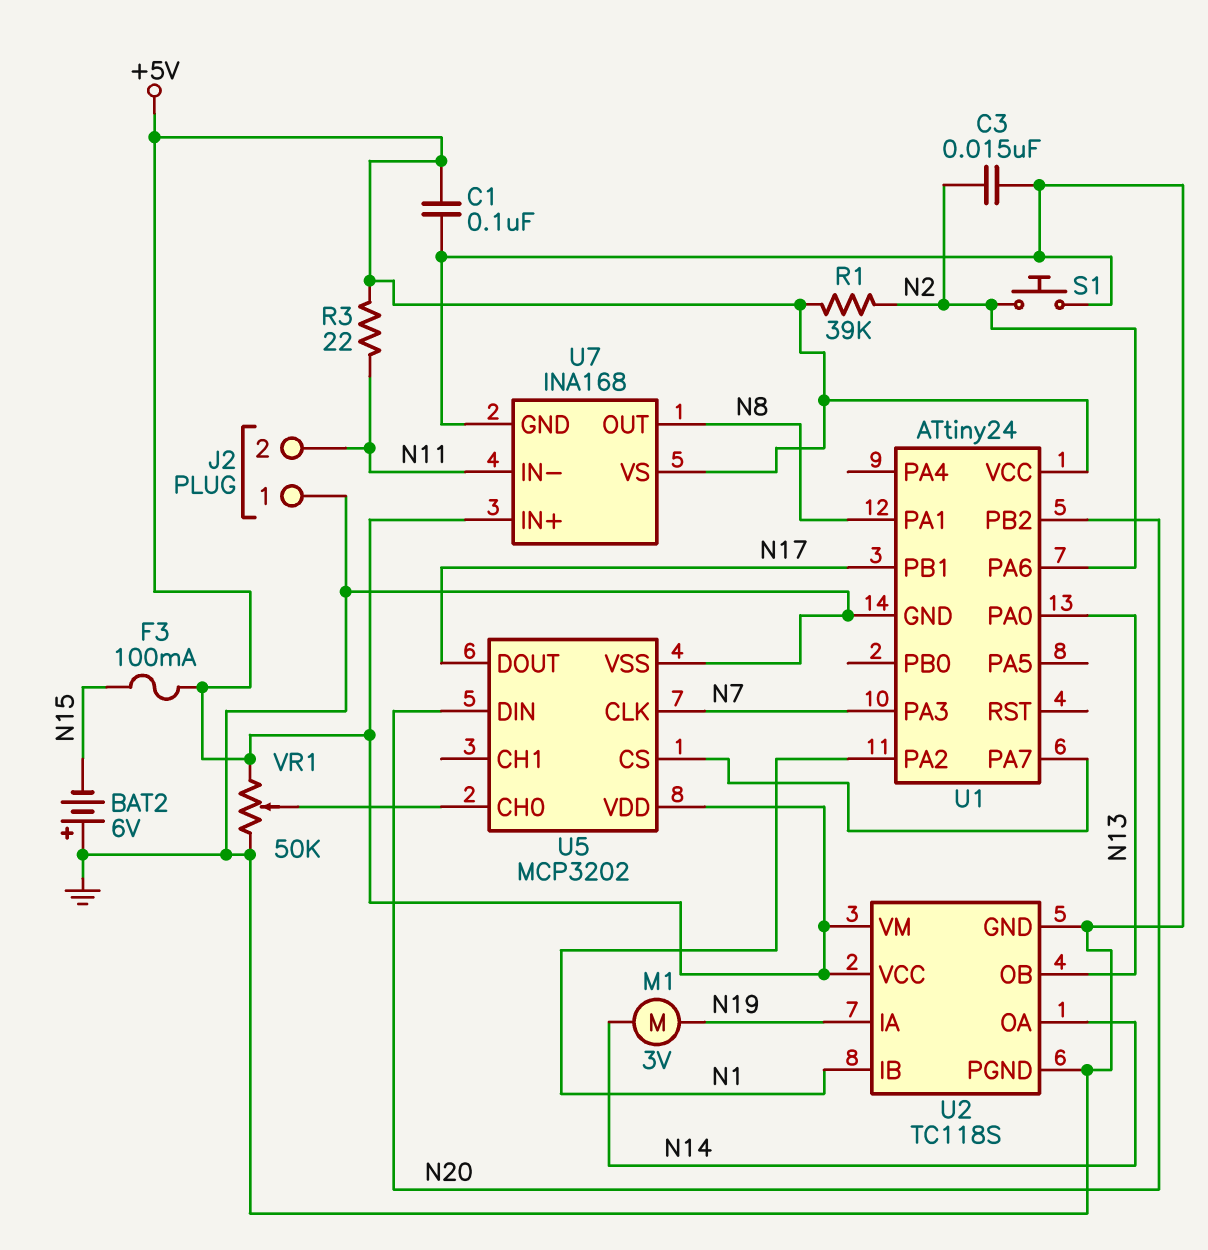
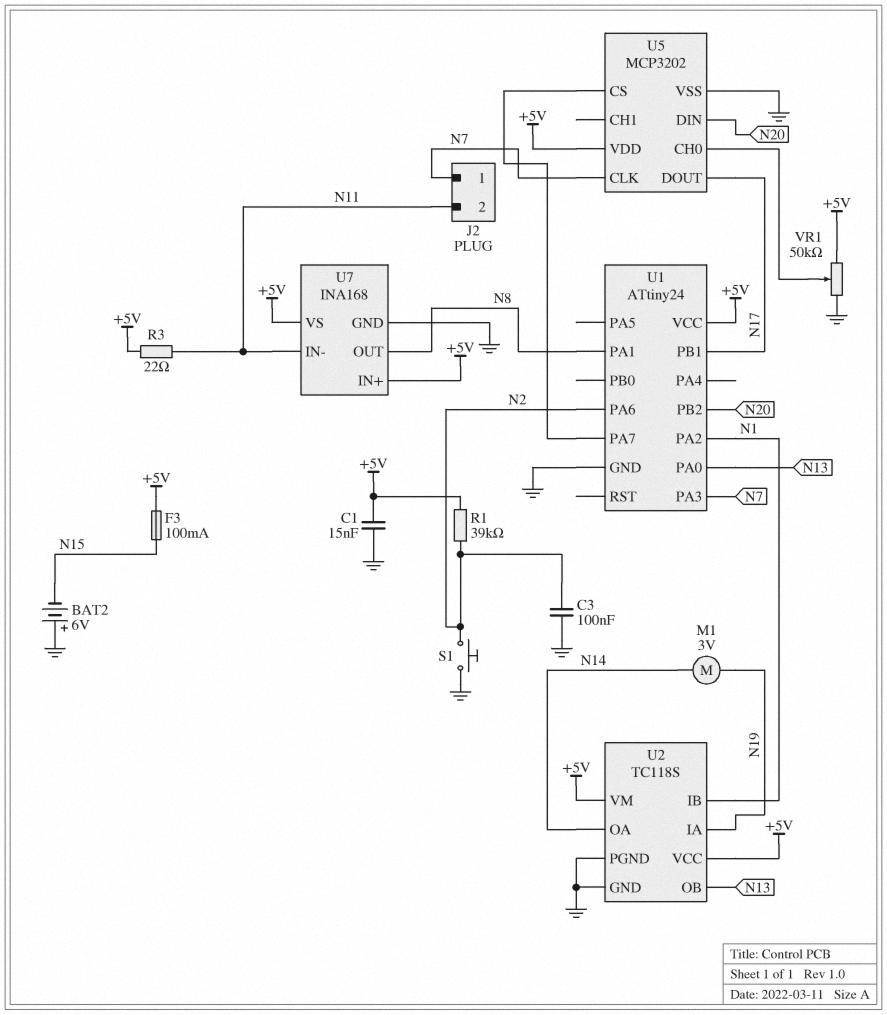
C1: 100nF (+5V, GND) -> 15nF (+5V, GND)
C3: 15nF (GND, N2) -> 100nF (GND, N2)
J2 pin 1: GND -> N7

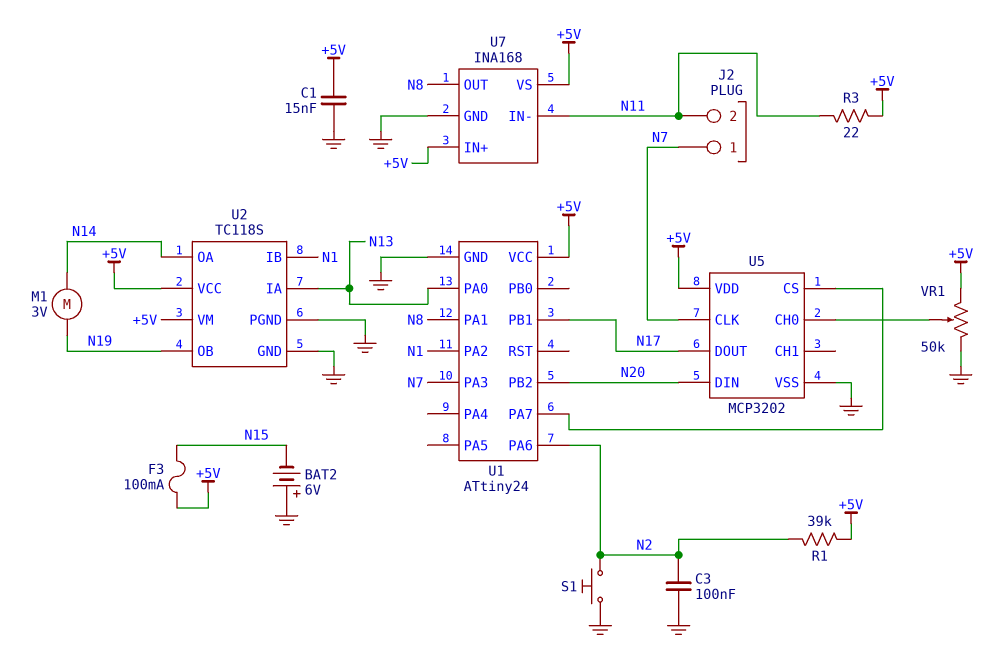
U2 pin IA: N19 -> N13
U2 pin OB: N13 -> N19

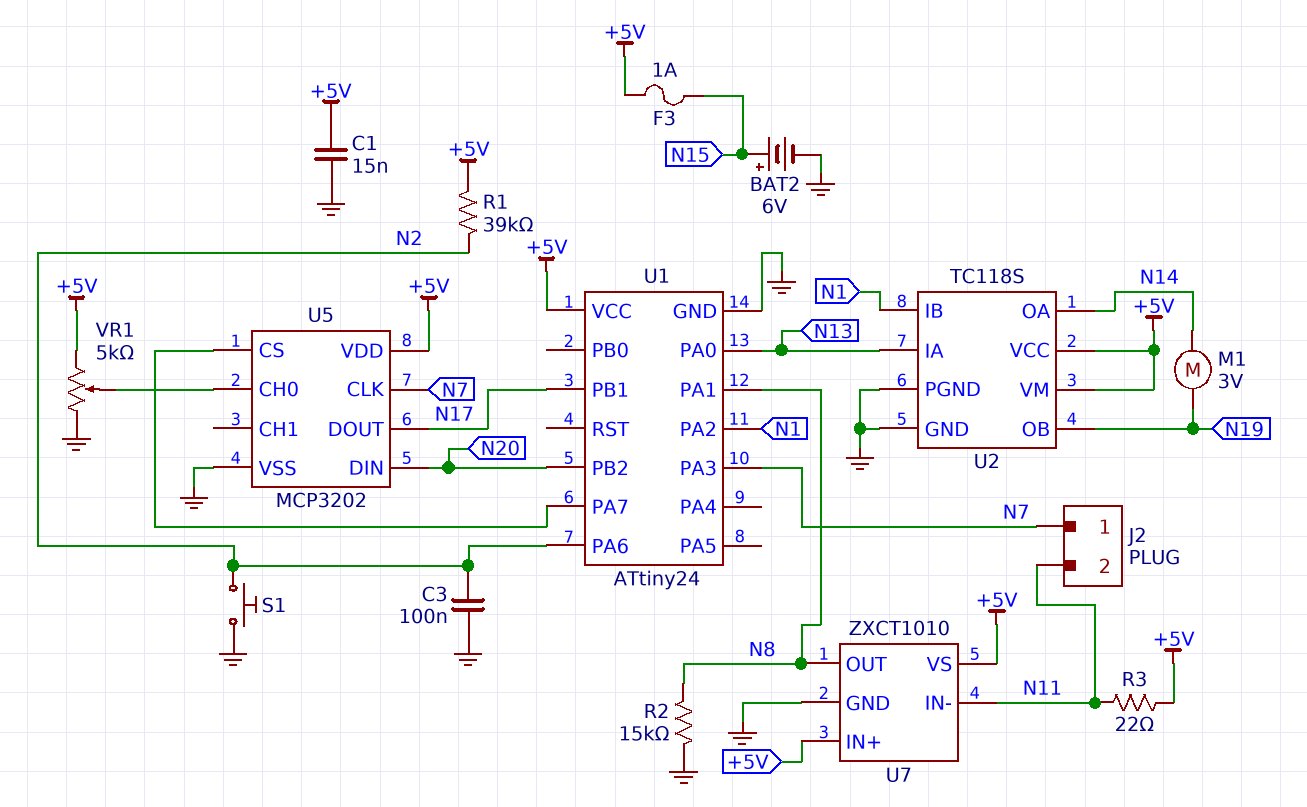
BAT2: 6V (plus GND, minus N15) -> 6V (plus N15, minus GND)
F3: 100mA (+5V, N15) -> 1A (+5V, N15)
R2: none -> 15k (GND, N8)
U7: INA168 -> ZXCT1010
VR1: 50k (+5V, GND, wiper U5/CH0) -> 5k (+5V, GND, wiper U5/CH0)

